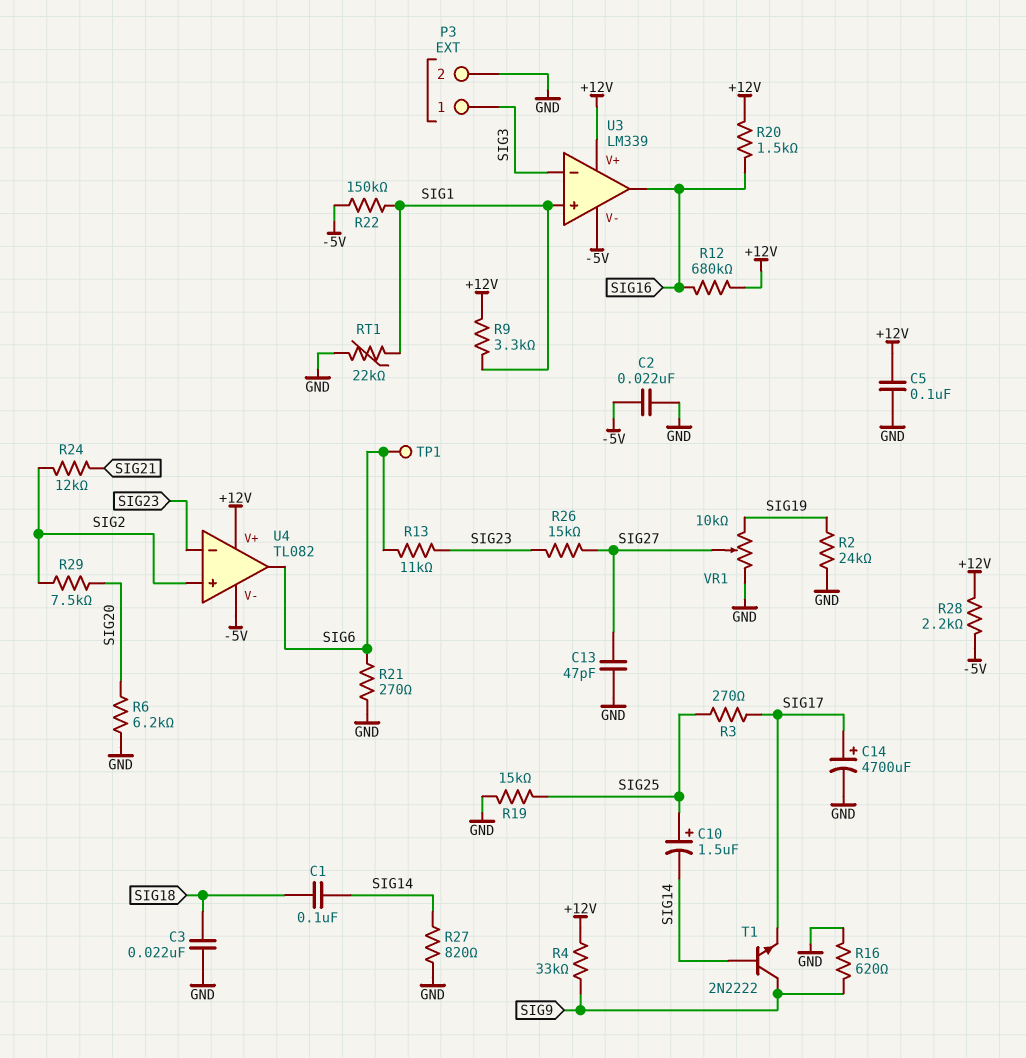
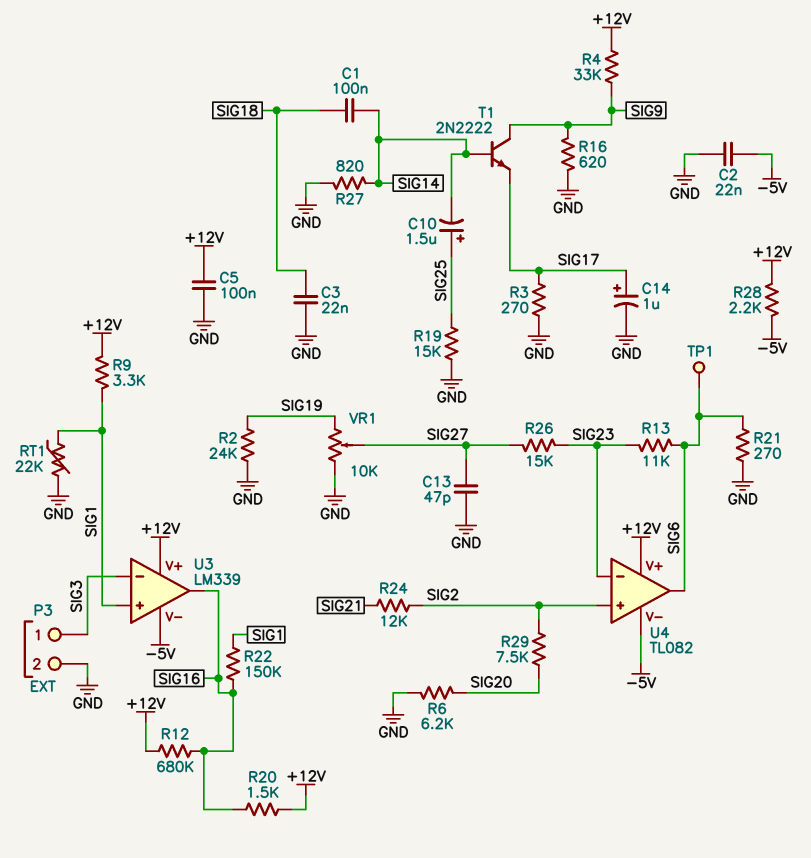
C14: 4700uF (plus SIG17, minus GND) -> 1uF (plus SIG17, minus GND)
R3: 270 (SIG17, SIG25) -> 270 (GND, SIG17)
R22: 150k (-5V, SIG1) -> 150k (SIG1, SIG16)

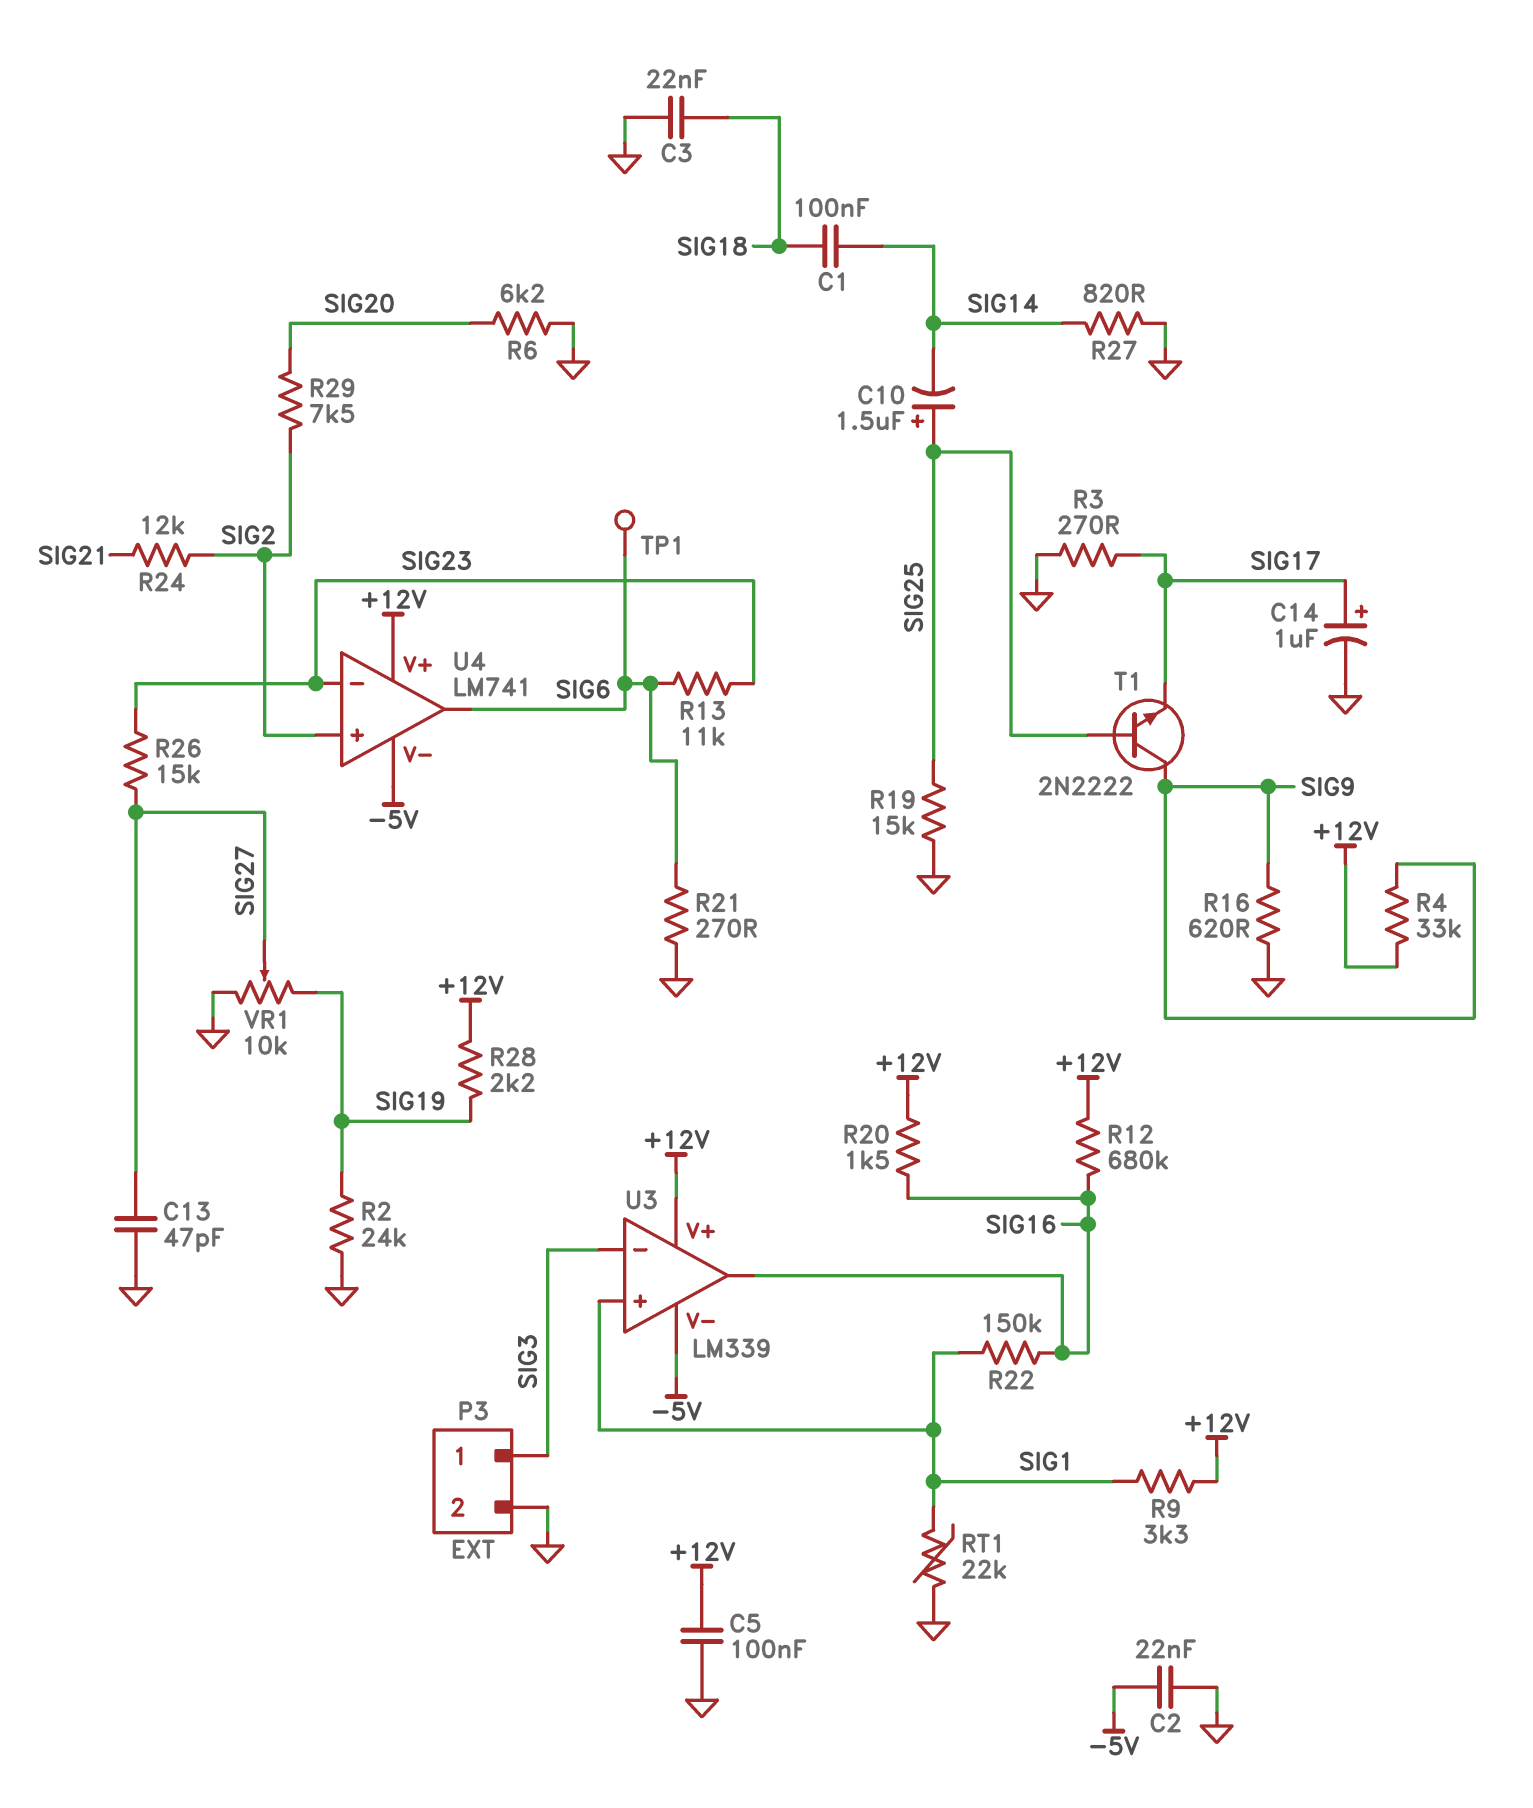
R28: 2.2k (+12V, -5V) -> 2.2k (+12V, SIG19)
T1: NPN 2N2222 (B SIG14, C SIG9, E SIG17) -> NPN 2N2222 (B SIG25, C SIG9, E SIG17)
U4: TL082 -> LM741

